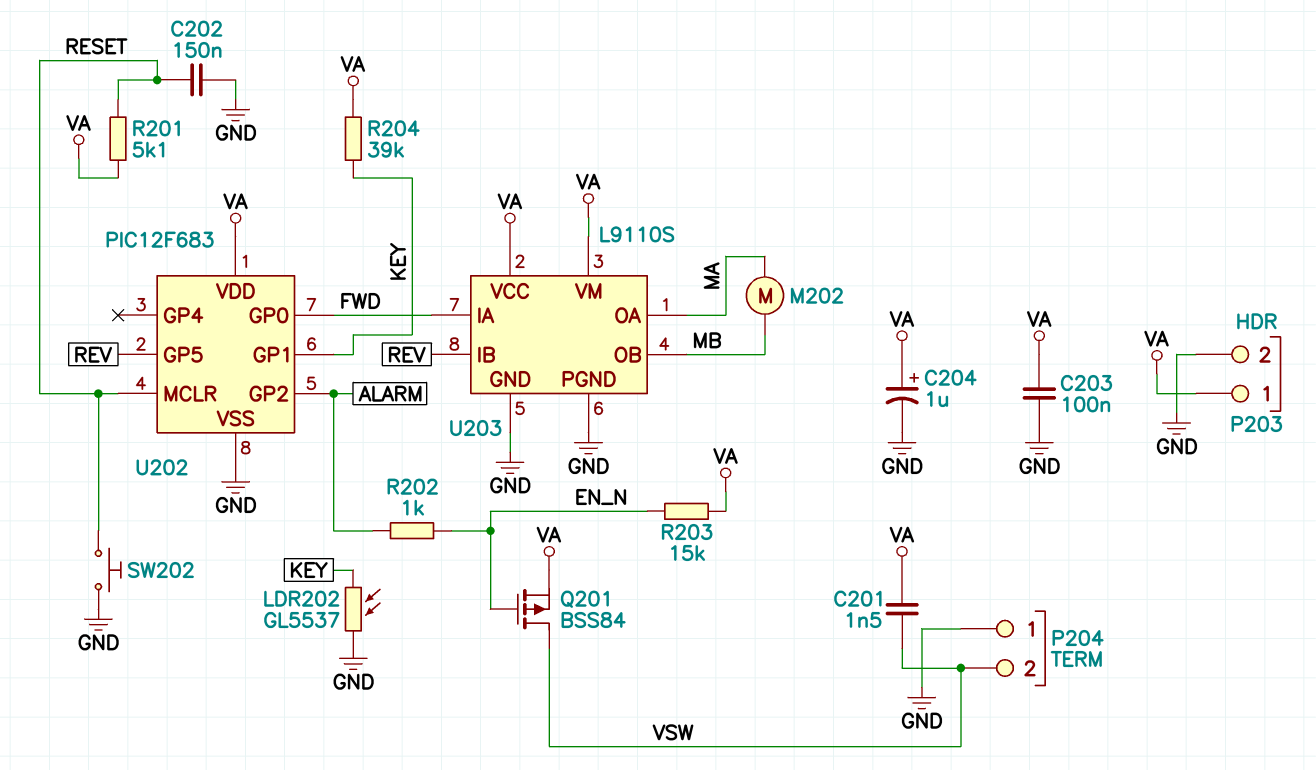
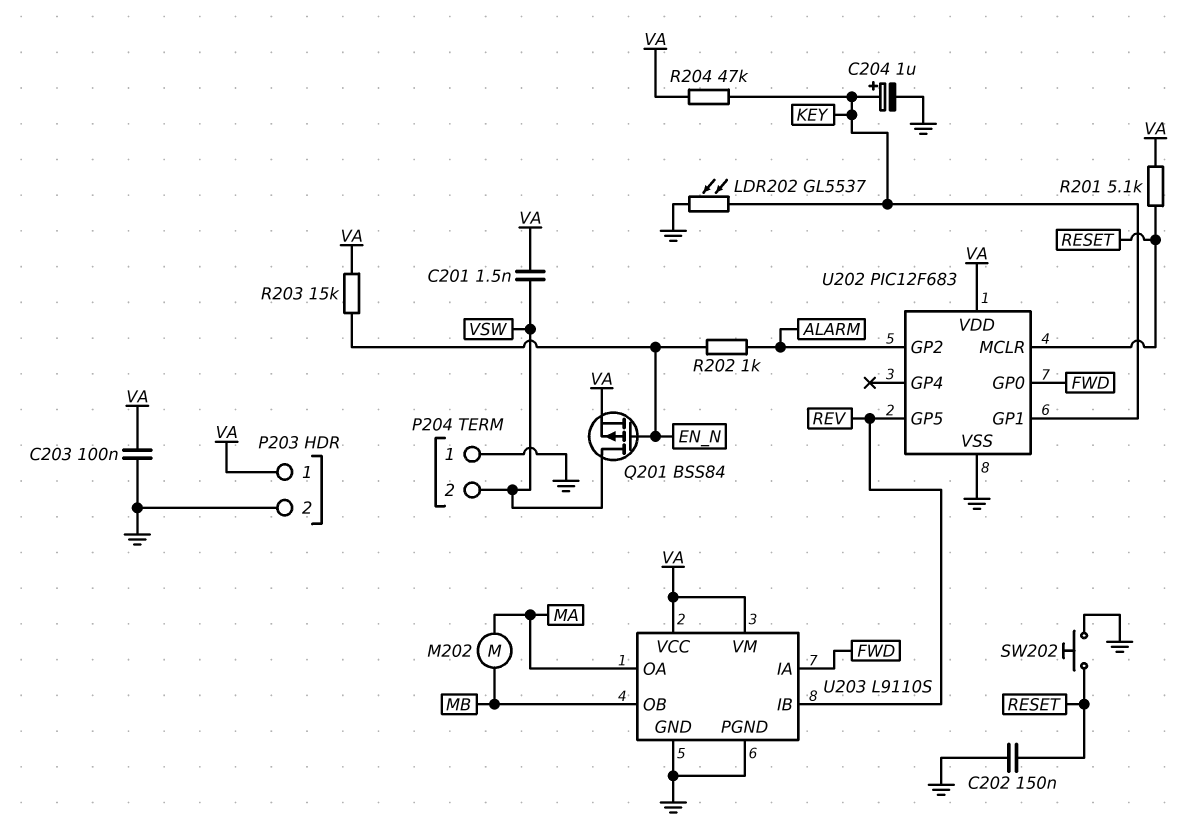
C204: 1uF (plus VA, minus GND) -> 1uF (plus KEY, minus GND)
R204: 39k (KEY, VA) -> 47k (KEY, VA)

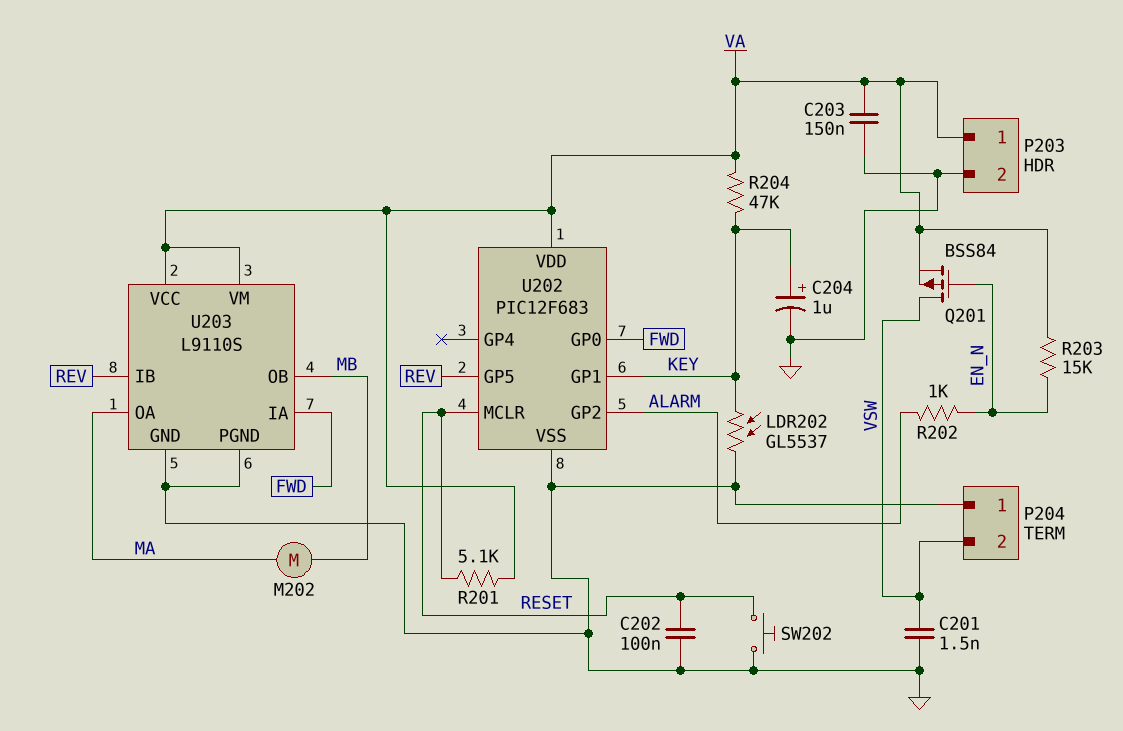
C201: 1.5nF (VA, VSW) -> 1.5nF (GND, VSW)
C202: 150nF (GND, RESET) -> 100nF (GND, RESET)
C203: 100nF (GND, VA) -> 150nF (GND, VA)

